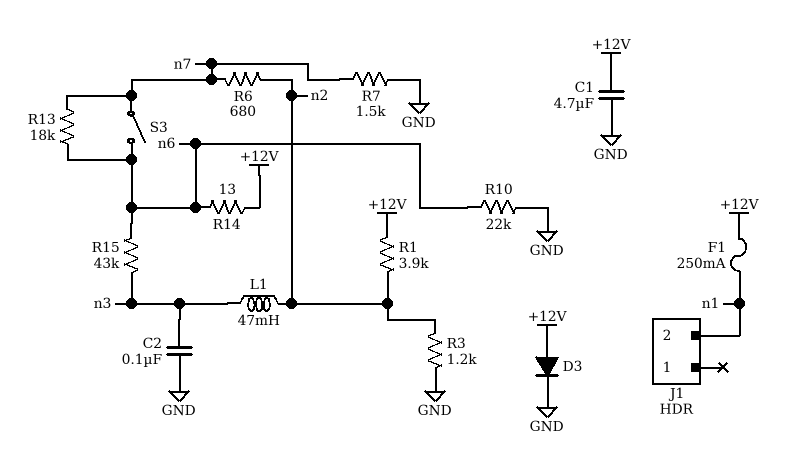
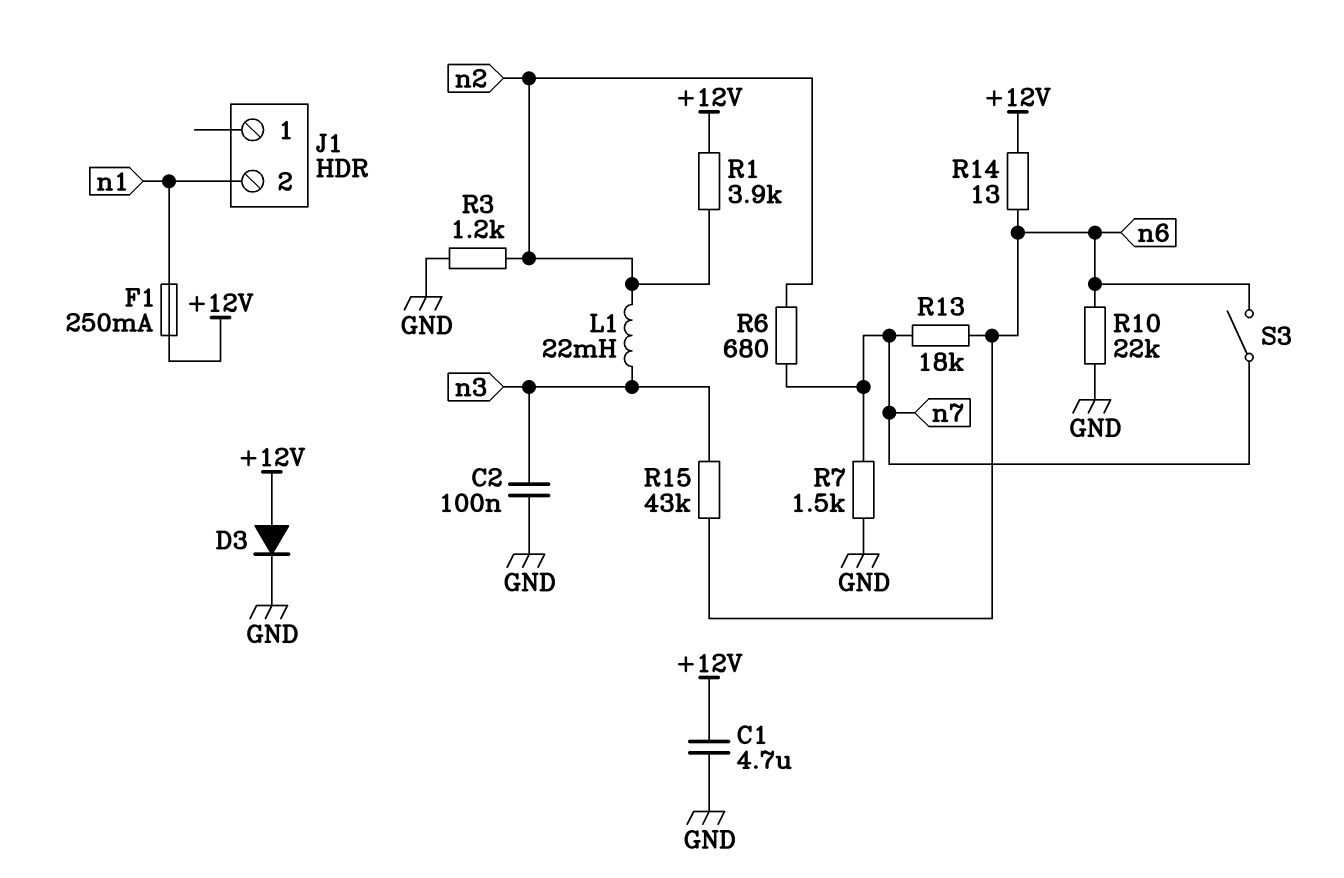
L1: 47mH (n2, n3) -> 22mH (n2, n3)

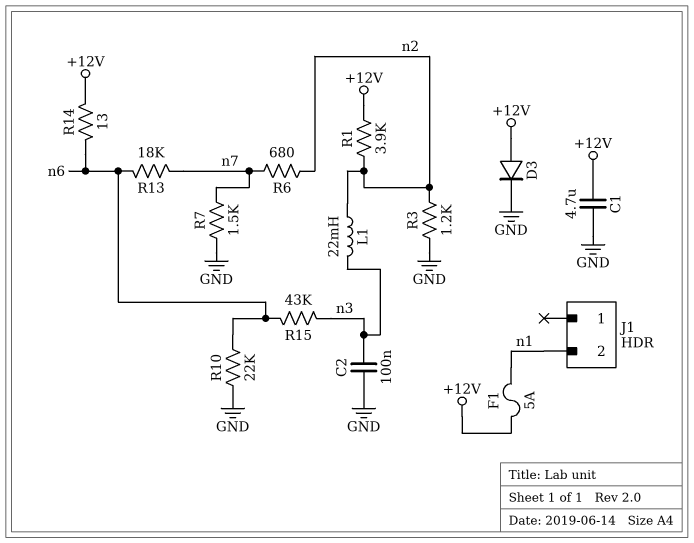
F1: 250mA (+12V, n1) -> 5A (+12V, n1)
S3: switch (n6, n7) -> none

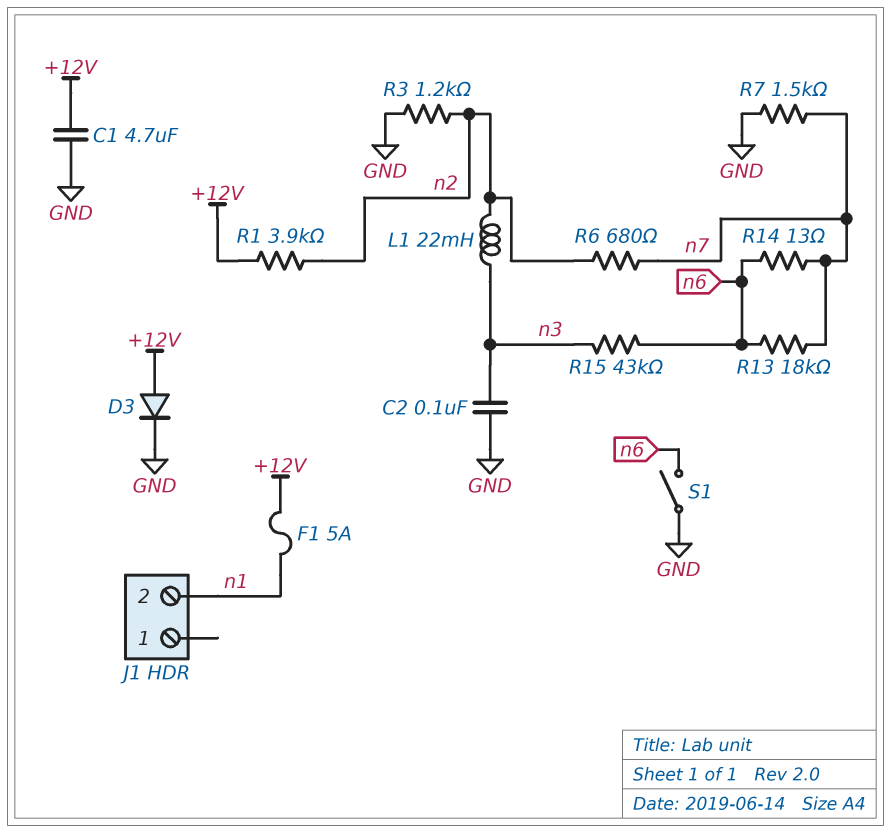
R10: 22k (GND, n6) -> none
R14: 13 (+12V, n6) -> 13 (n6, n7)
S1: none -> switch (GND, n6)

